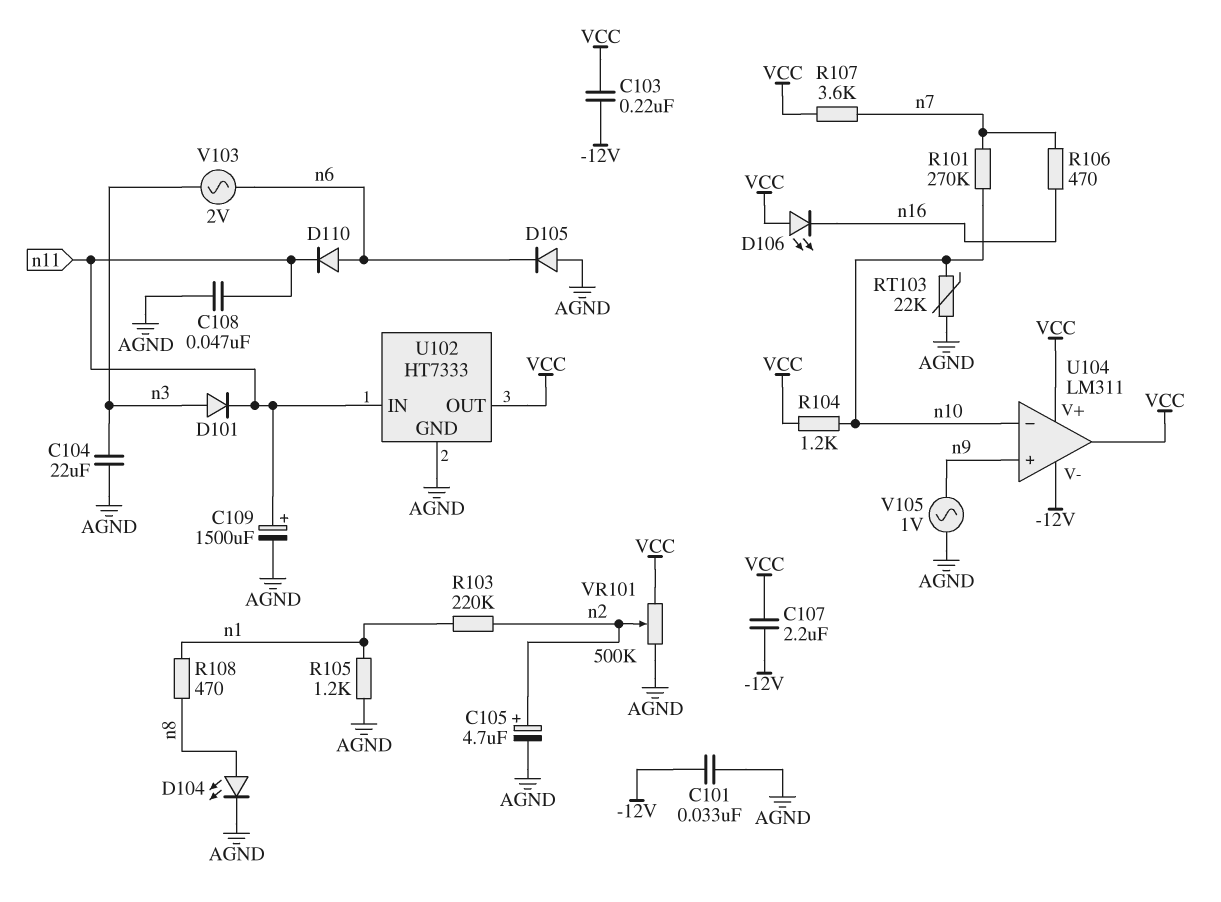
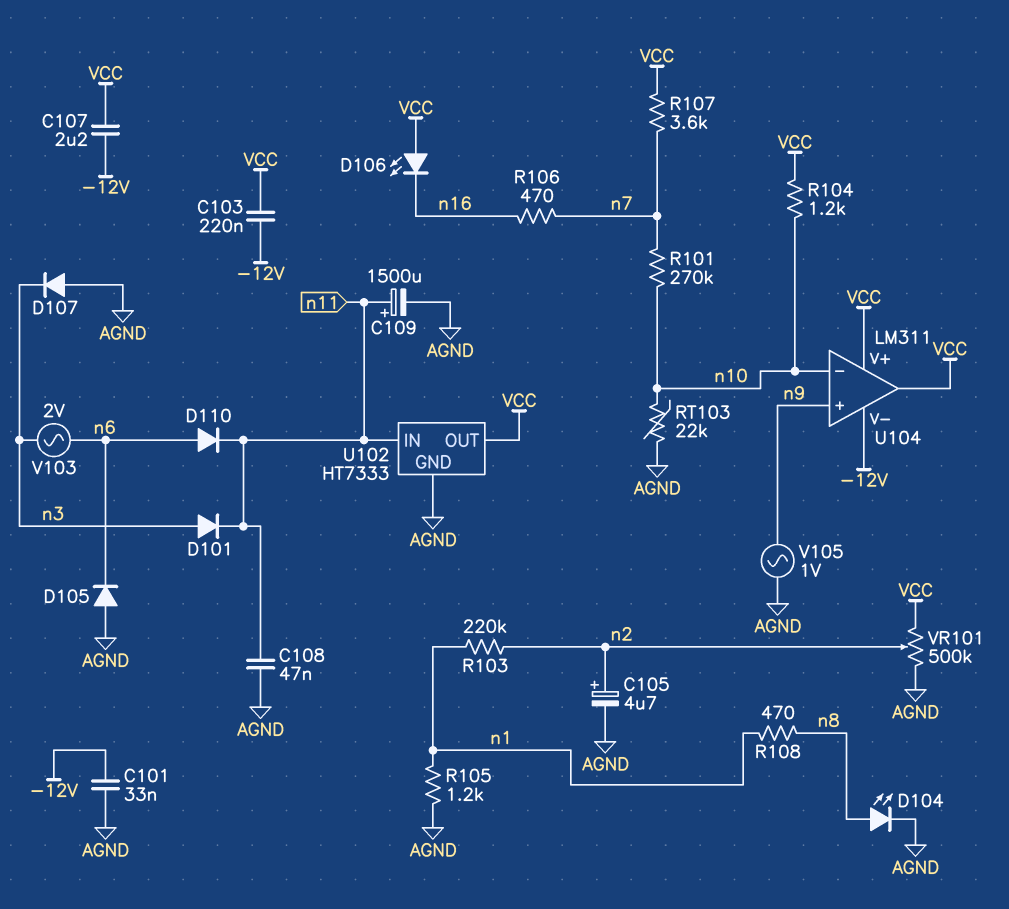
C104: 22uF (AGND, n3) -> none
D107: none -> diode (A AGND, K n3)

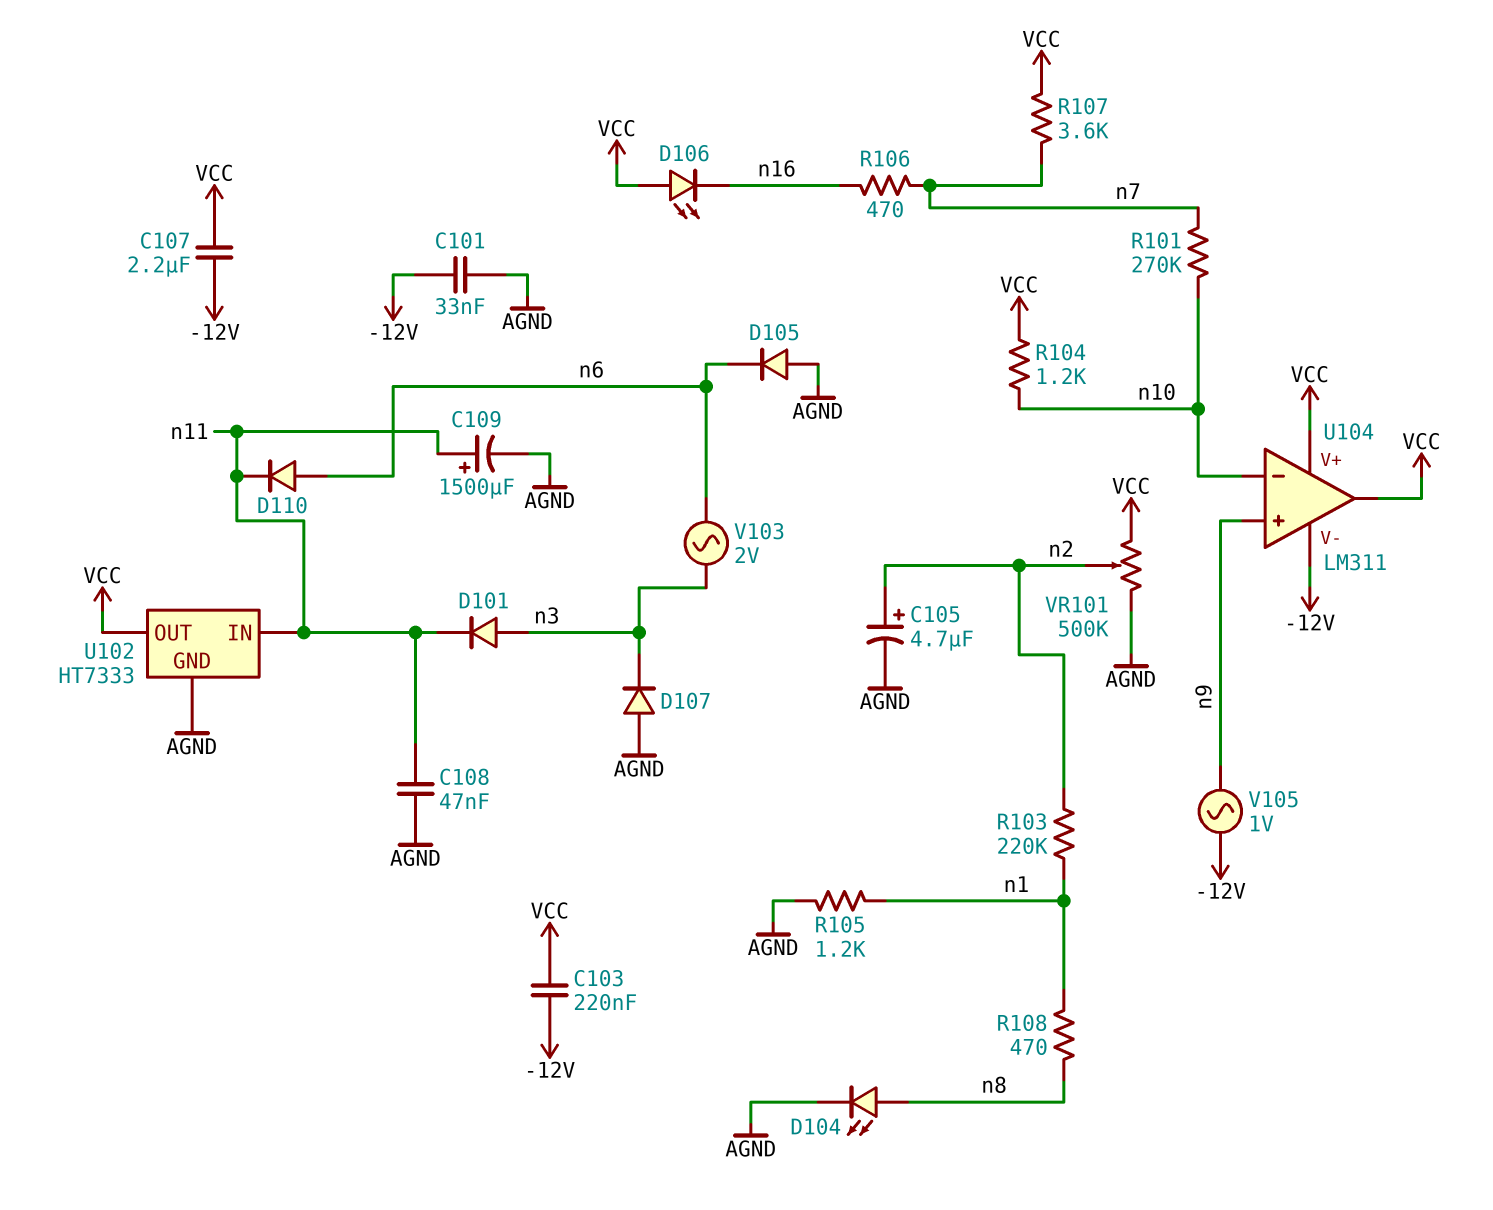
RT103: 22k (AGND, n10) -> none
V105: AC 1V (AGND, n9) -> AC 1V (-12V, n9)

